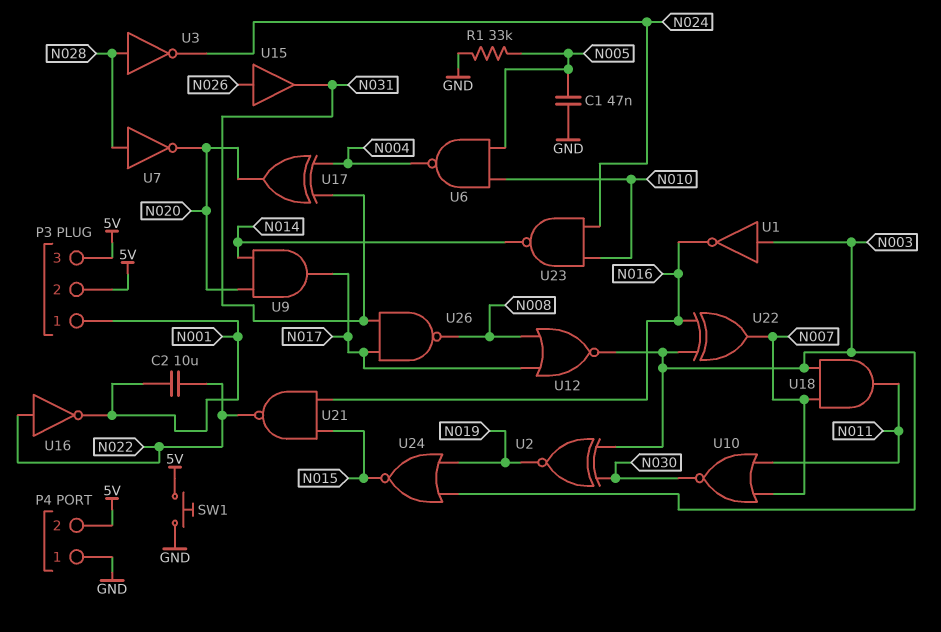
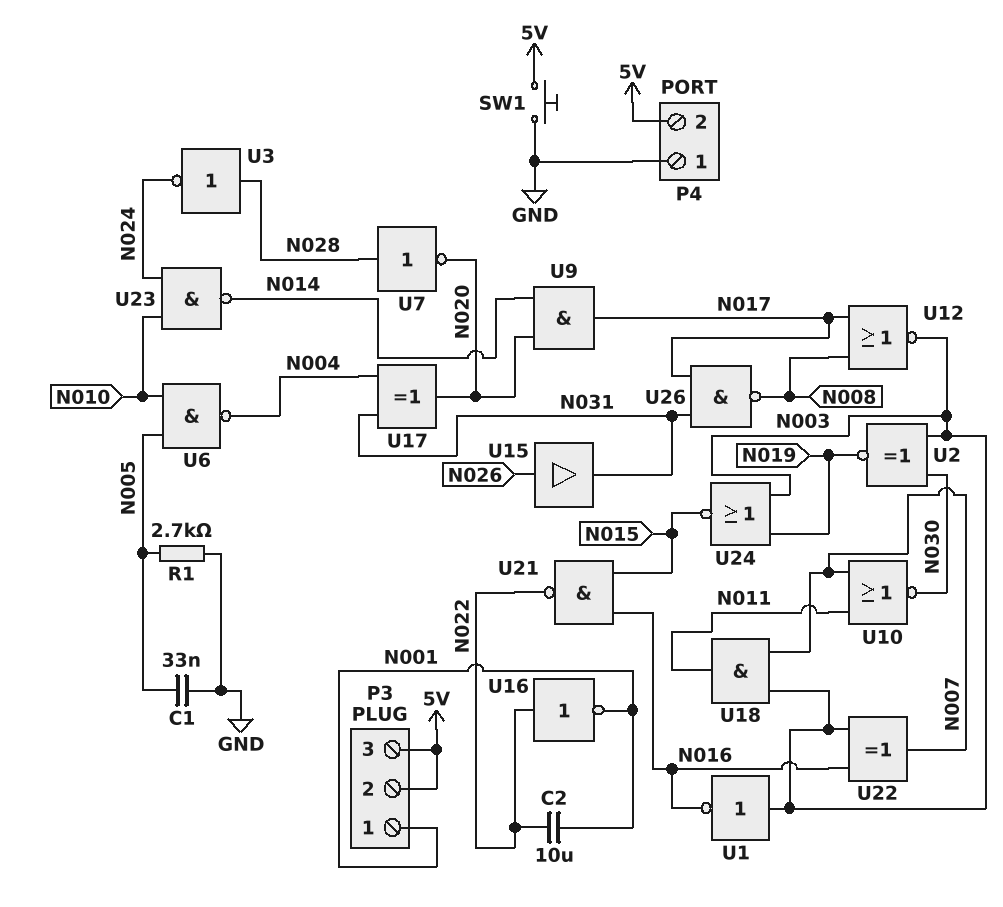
C1: 47nF (GND, N005) -> 33nF (GND, N005)
R1: 33k (GND, N005) -> 2.7k (GND, N005)

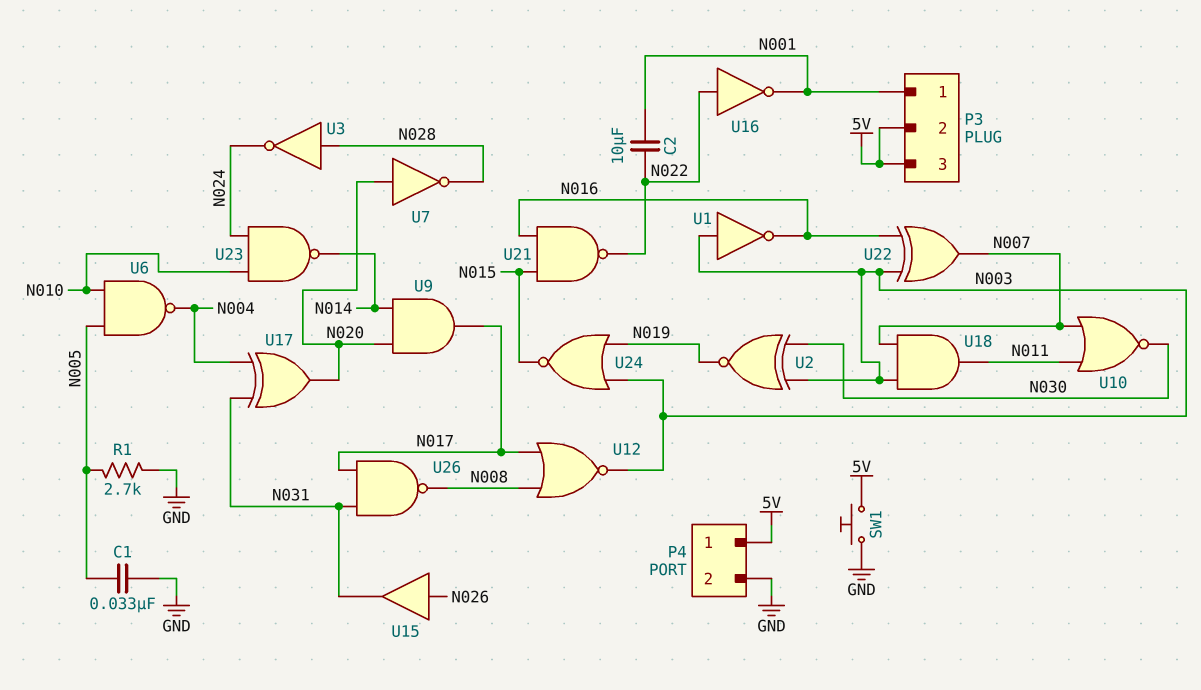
P4 pin 1: GND -> 5V
P4 pin 2: 5V -> GND
U7: NOT (in N028, out N020) -> NOT (in N020, out N028)

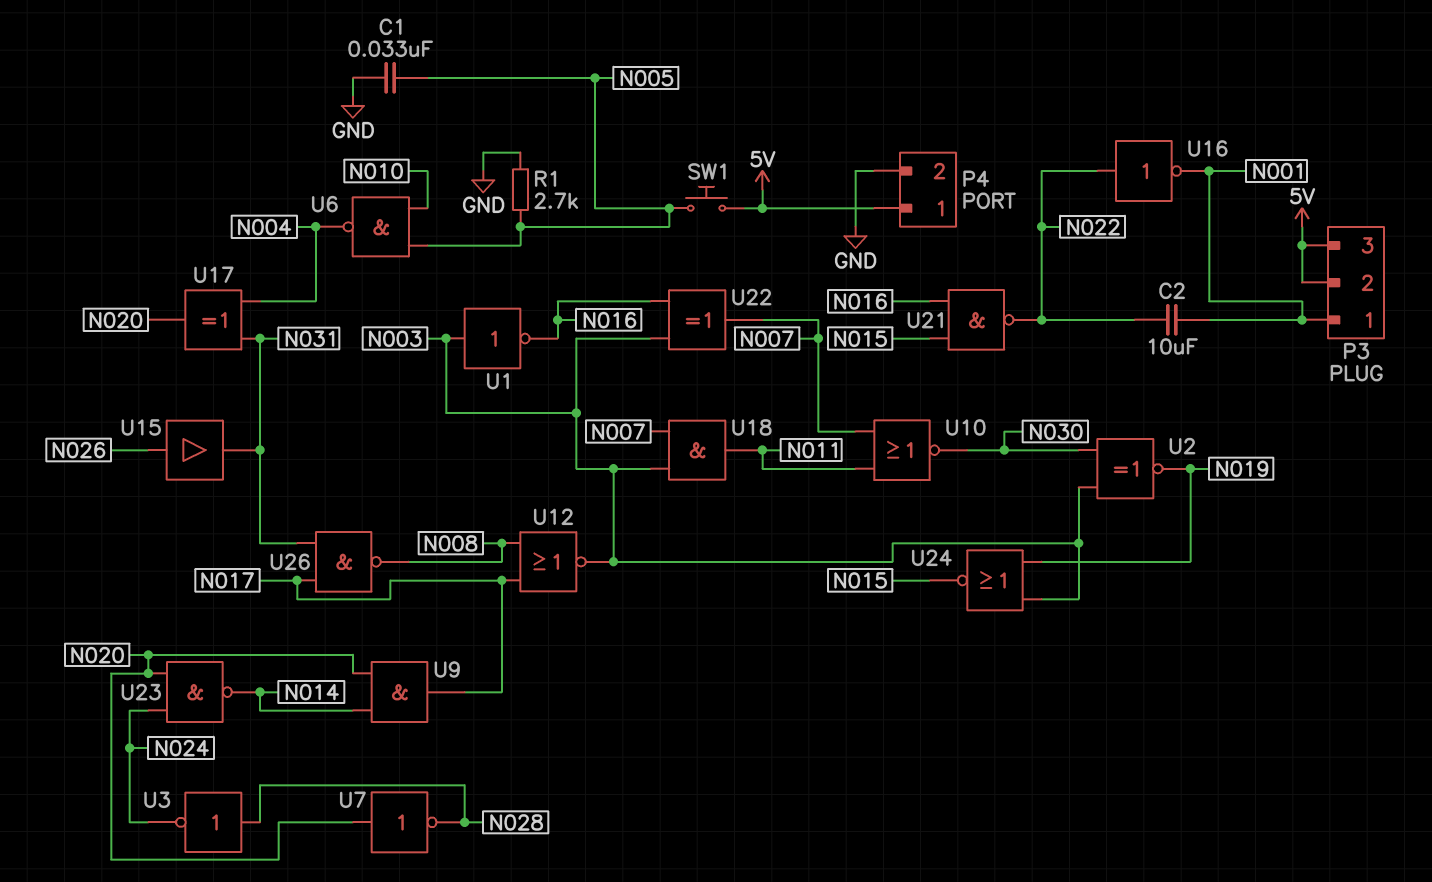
SW1: button (5V, GND) -> button (5V, N005)
U23: NAND (in N010, in N024, out N014) -> NAND (in N020, in N024, out N014)

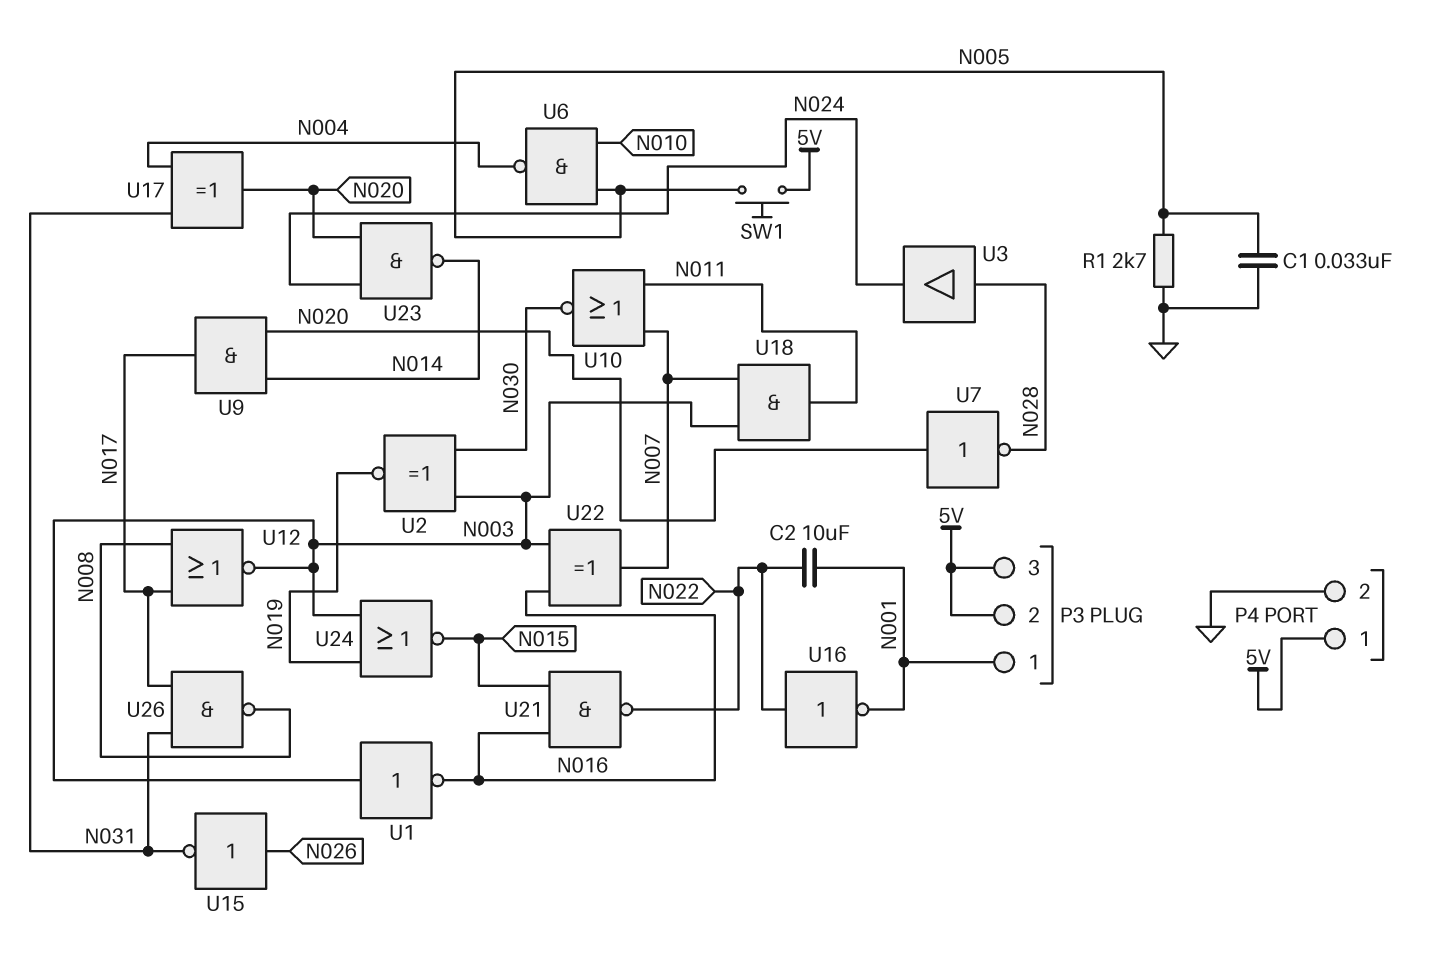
U3: NOT (in N028, out N024) -> buffer (in N028, out N024)
U15: buffer (in N026, out N031) -> NOT (in N026, out N031)

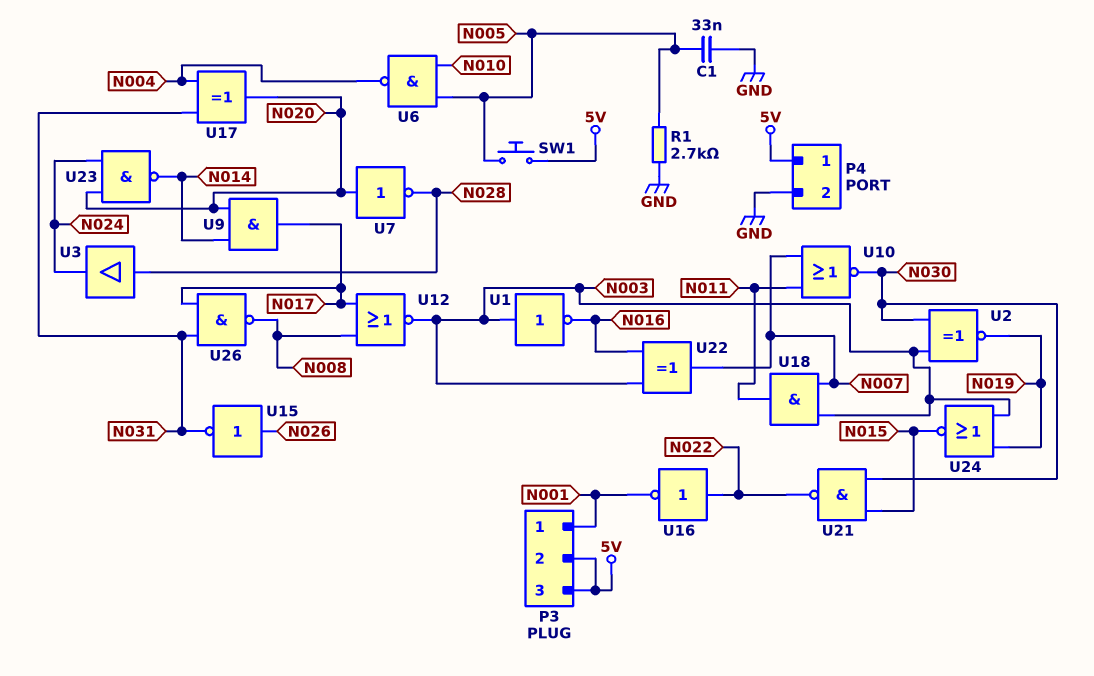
C2: 10uF (N001, N022) -> none
U21: NAND (in N015, in N016, out N022) -> NAND (in N015, in N030, out N022)

